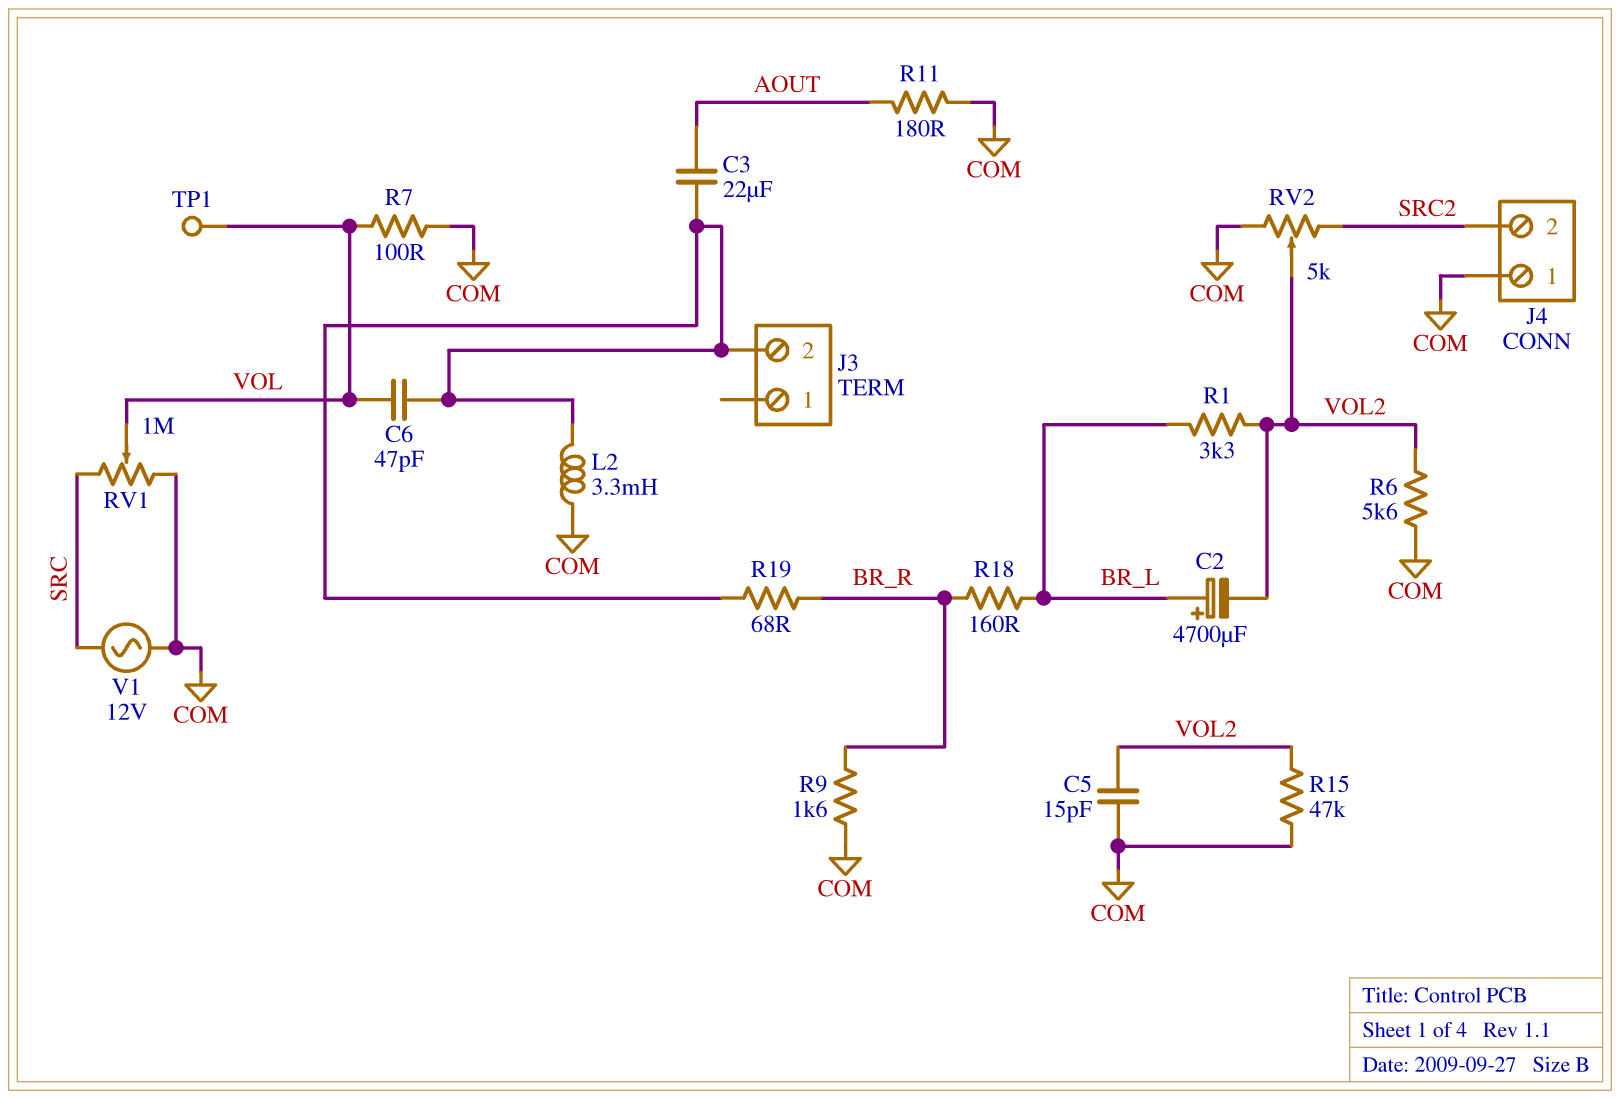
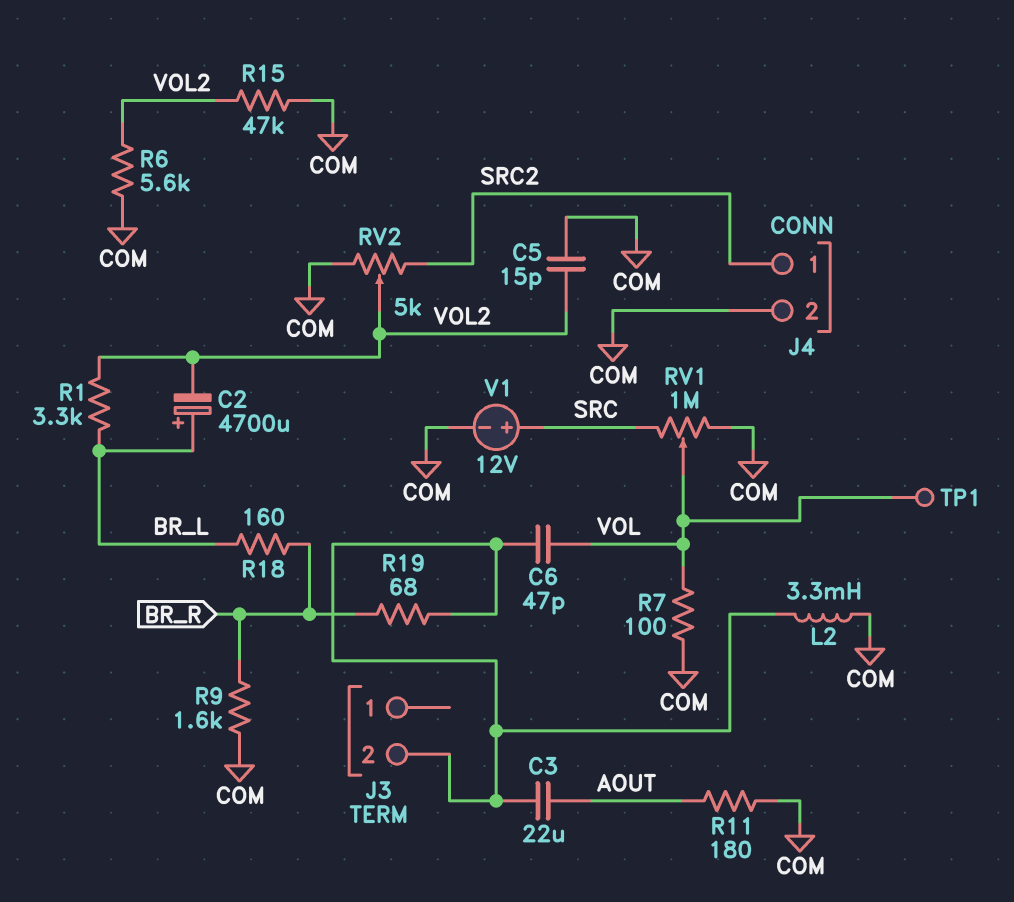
J4 pin 1: COM -> SRC2
J4 pin 2: SRC2 -> COM
V1: AC 12V (COM, SRC) -> 12V (plus SRC, minus COM)

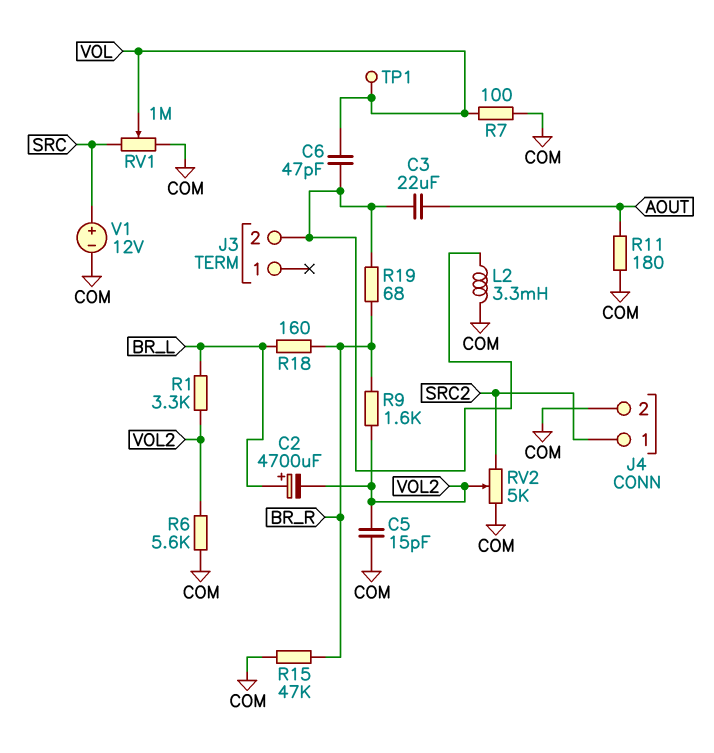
R9: 1.6k (BR_R, COM) -> 1.6k (BR_R, VOL2)
R15: 47k (COM, VOL2) -> 47k (BR_R, COM)

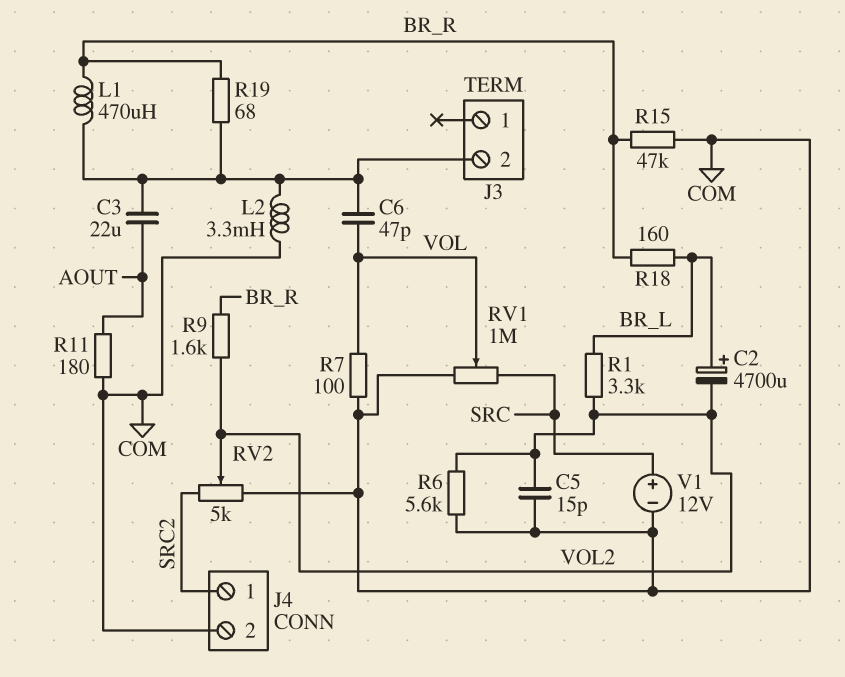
L1: none -> 470uH (BR_R, J3/2)
TP1: test point (VOL) -> none

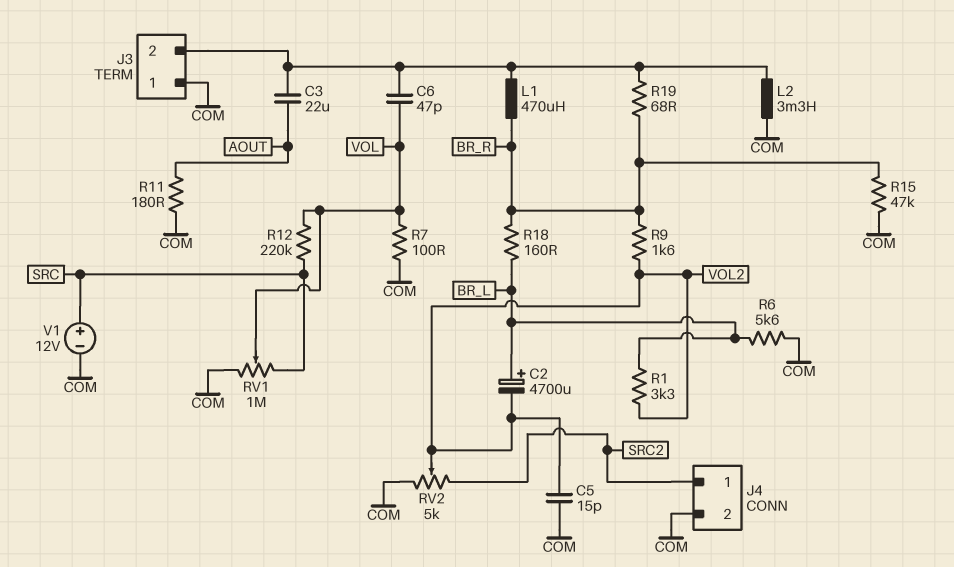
J3 pin 1: none -> COM
R6: 5.6k (COM, VOL2) -> 5.6k (BR_L, COM)
R12: none -> 220k (SRC, VOL)

